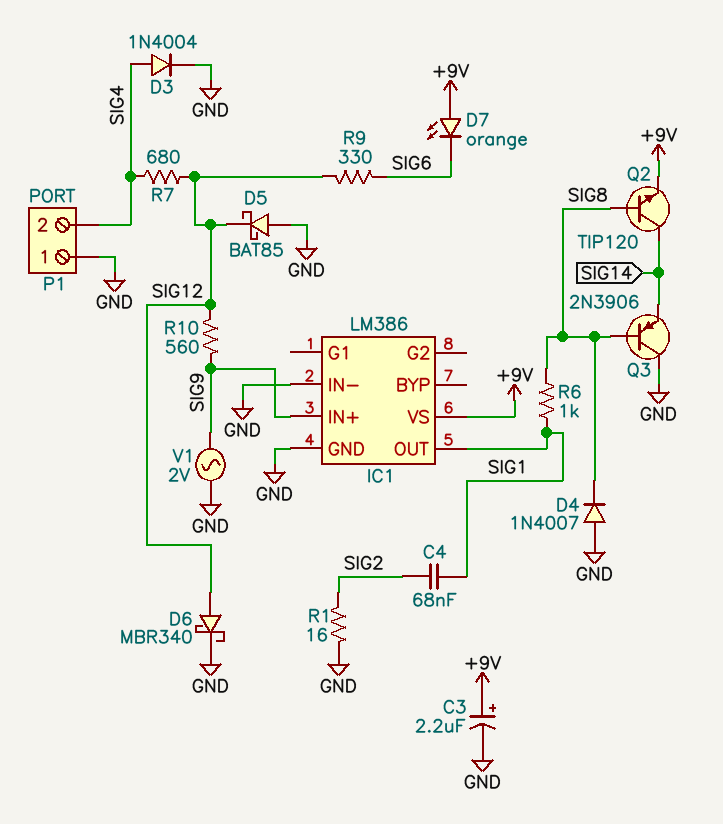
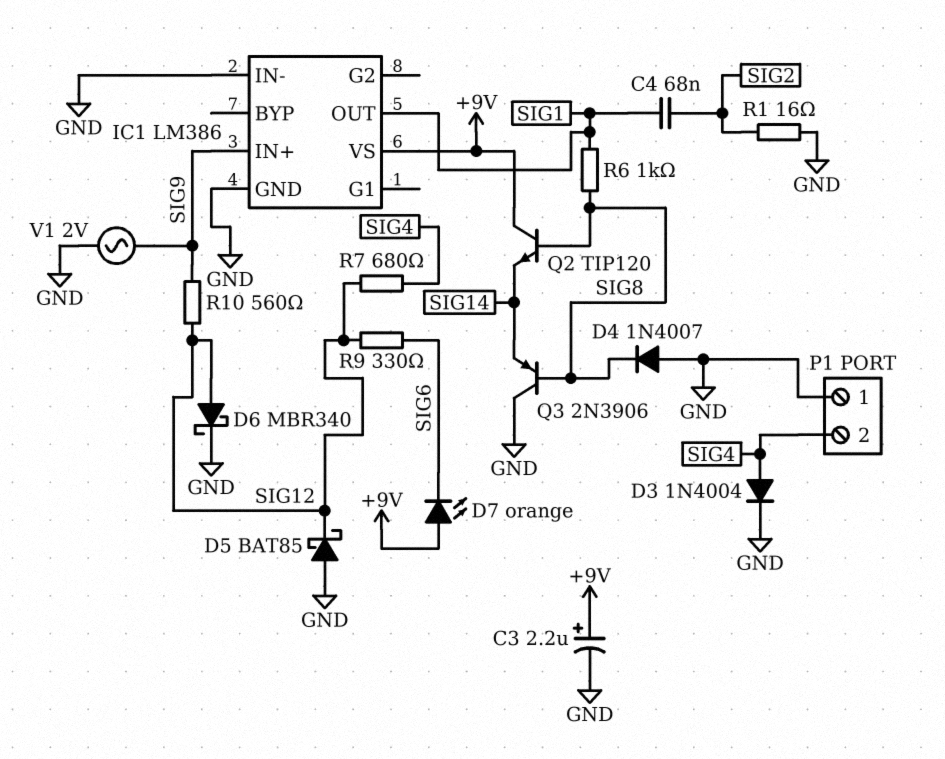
Q2: NPN TIP120 (B SIG8, C SIG14, E +9V) -> NPN TIP120 (B SIG8, C +9V, E SIG14)

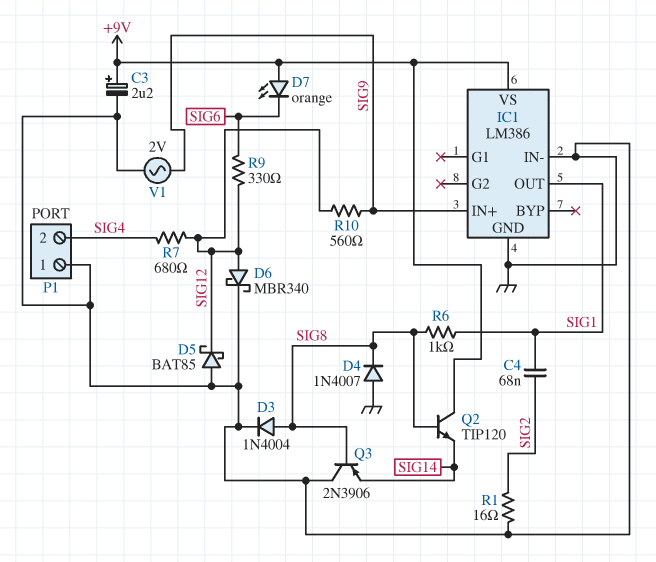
D3: diode 1N4004 (A SIG4, K GND) -> diode 1N4004 (A SIG8, K GND)

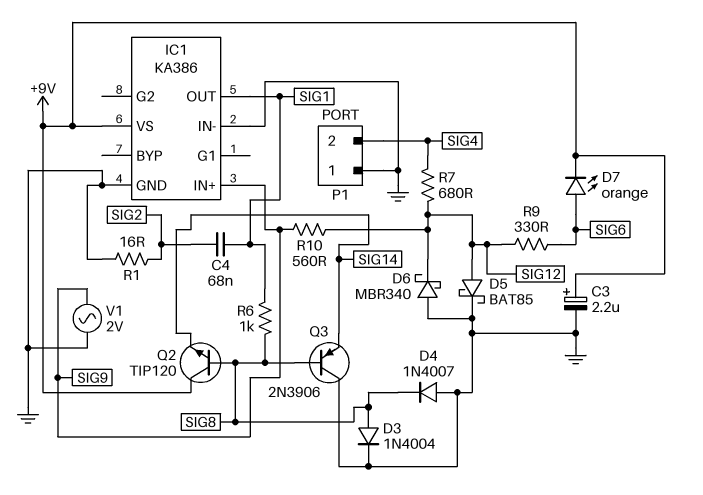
D5: schottky BAT85 (A GND, K SIG12) -> schottky BAT85 (A SIG12, K GND)
D6: schottky MBR340 (A SIG12, K GND) -> schottky MBR340 (A GND, K SIG12)
D7: LED orange (A +9V, K SIG6) -> LED orange (A SIG6, K +9V)
IC1: LM386 -> KA386

